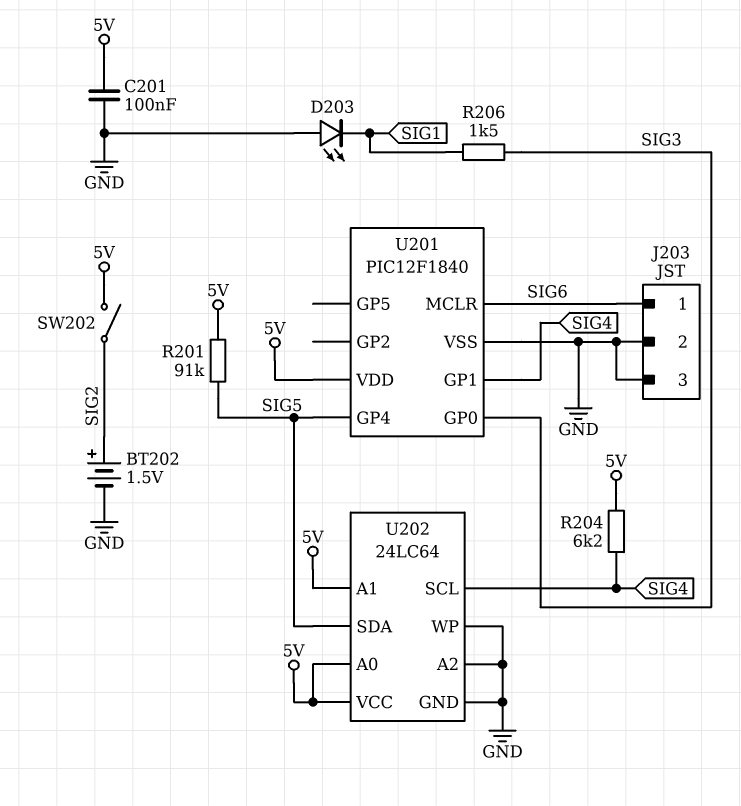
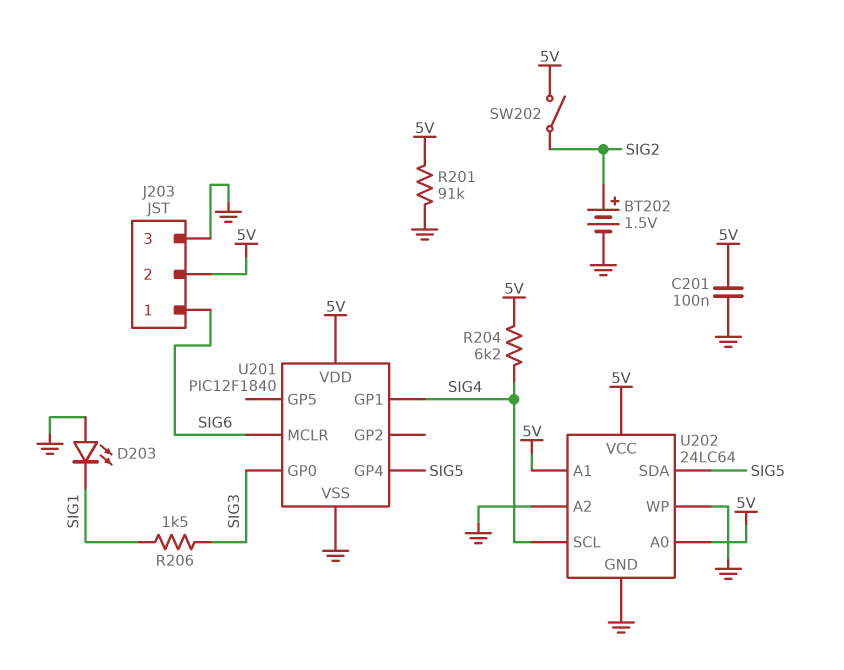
J203 pin 2: GND -> 5V
R201: 91k (5V, SIG5) -> 91k (5V, GND)

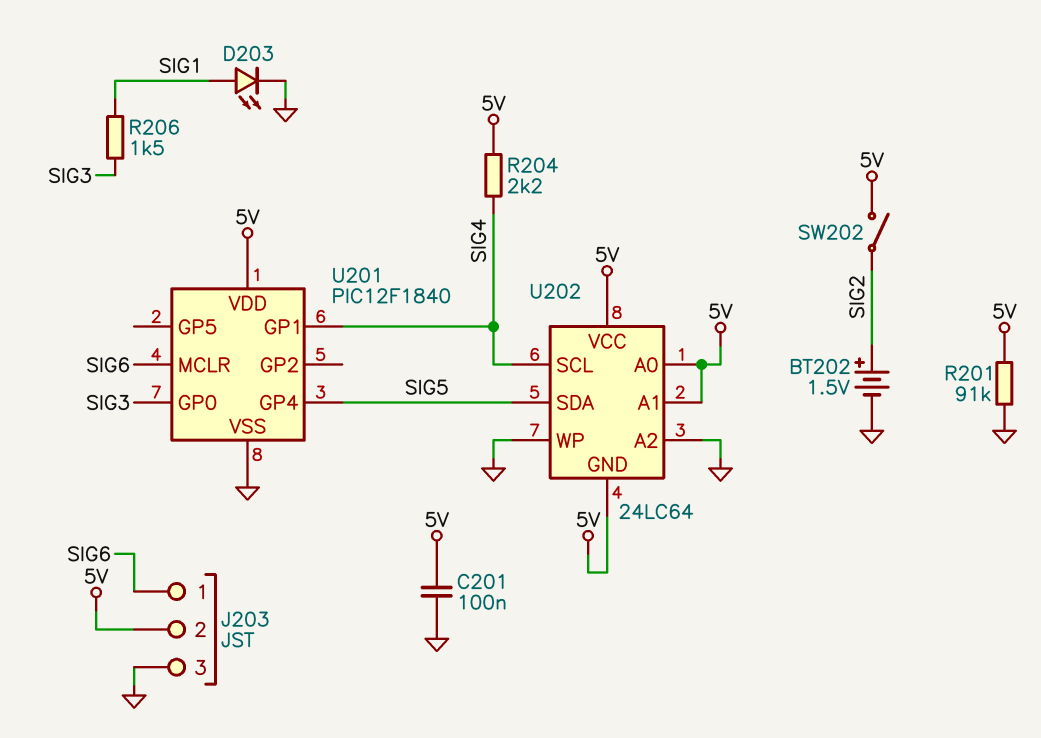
D203: LED (A GND, K SIG1) -> LED (A SIG1, K GND)
R204: 6.2k (5V, SIG4) -> 2.2k (5V, SIG4)
U202 pin GND: GND -> 5V

